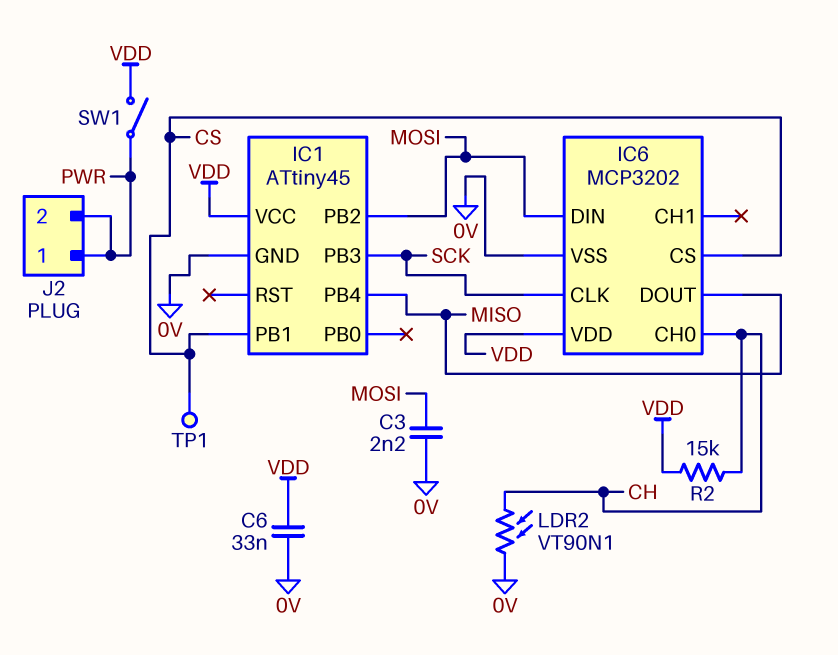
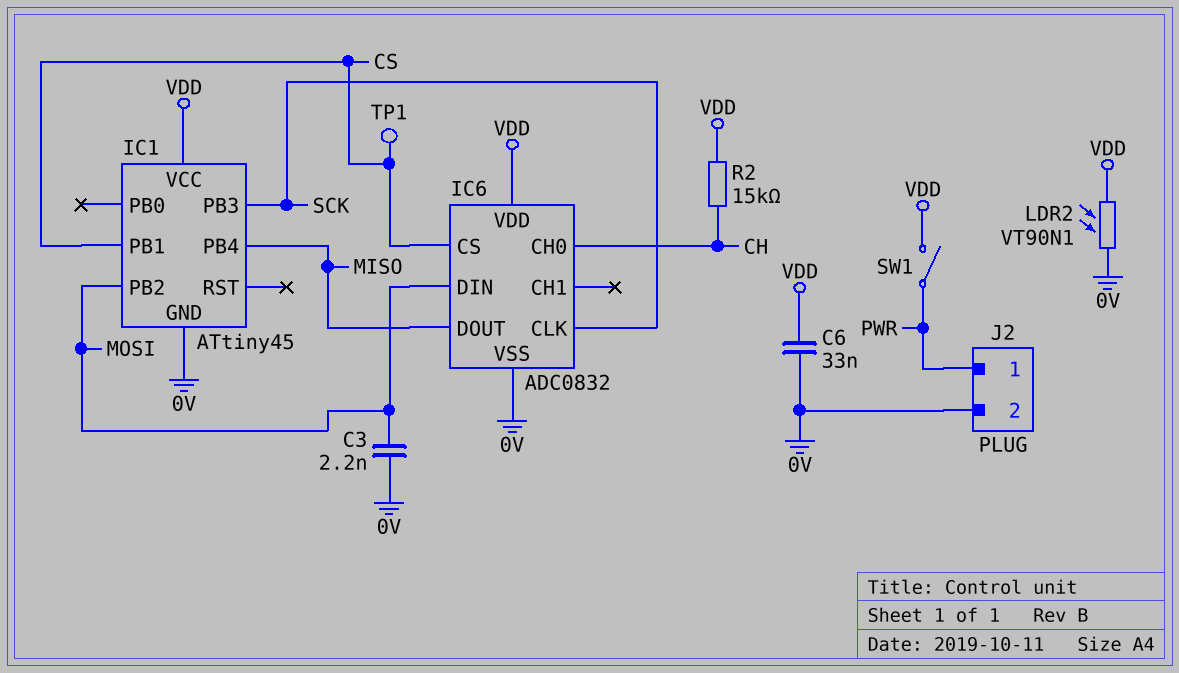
IC6: MCP3202 -> ADC0832
J2 pin 2: PWR -> 0V
LDR2: VT90N1 (0V, CH) -> VT90N1 (0V, VDD)

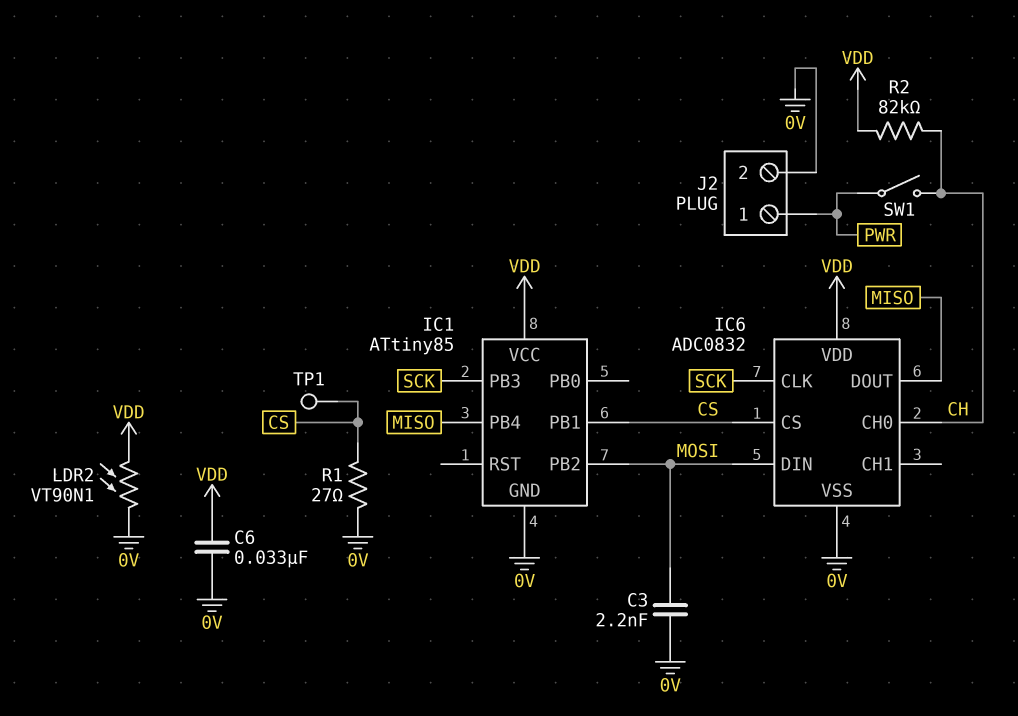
IC1: ATtiny45 -> ATtiny85
R1: none -> 27 (0V, CS)
R2: 15k (CH, VDD) -> 82k (CH, VDD)
SW1: switch (PWR, VDD) -> switch (CH, PWR)

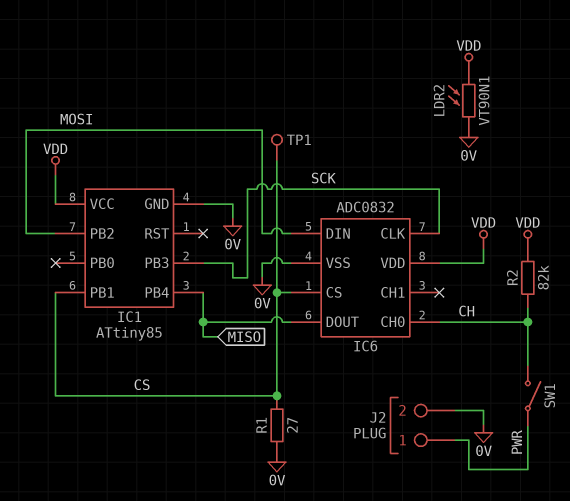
C3: 2.2nF (0V, MOSI) -> none
C6: 33nF (0V, VDD) -> none

